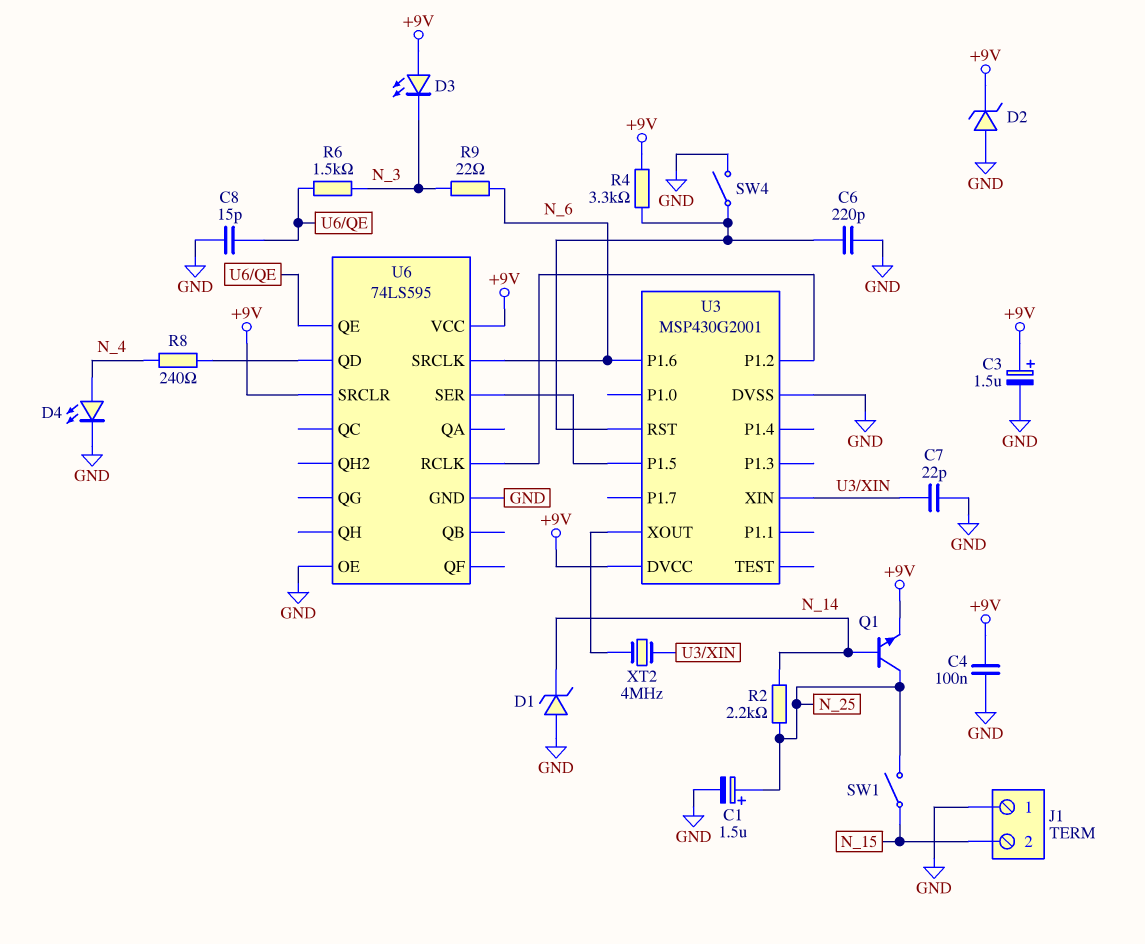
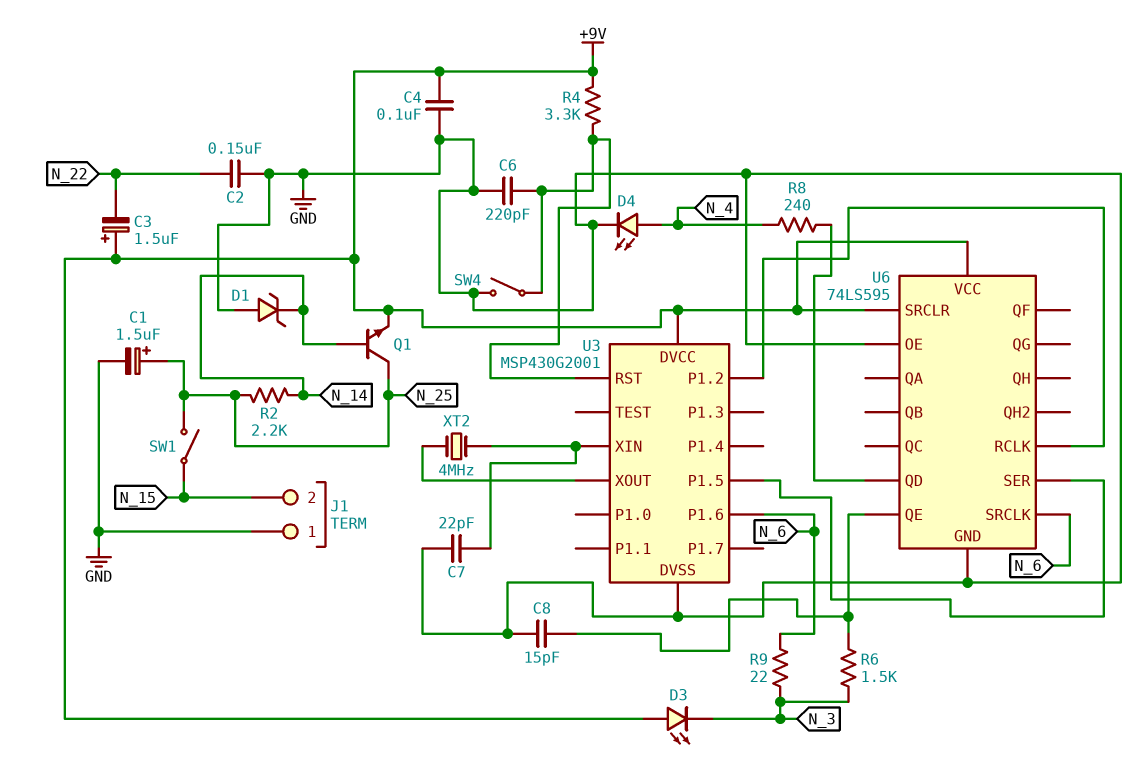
C2: none -> 150nF (GND, N_22)
C3: 1.5uF (plus +9V, minus GND) -> 1.5uF (plus +9V, minus N_22)
D2: zener (A GND, K +9V) -> none

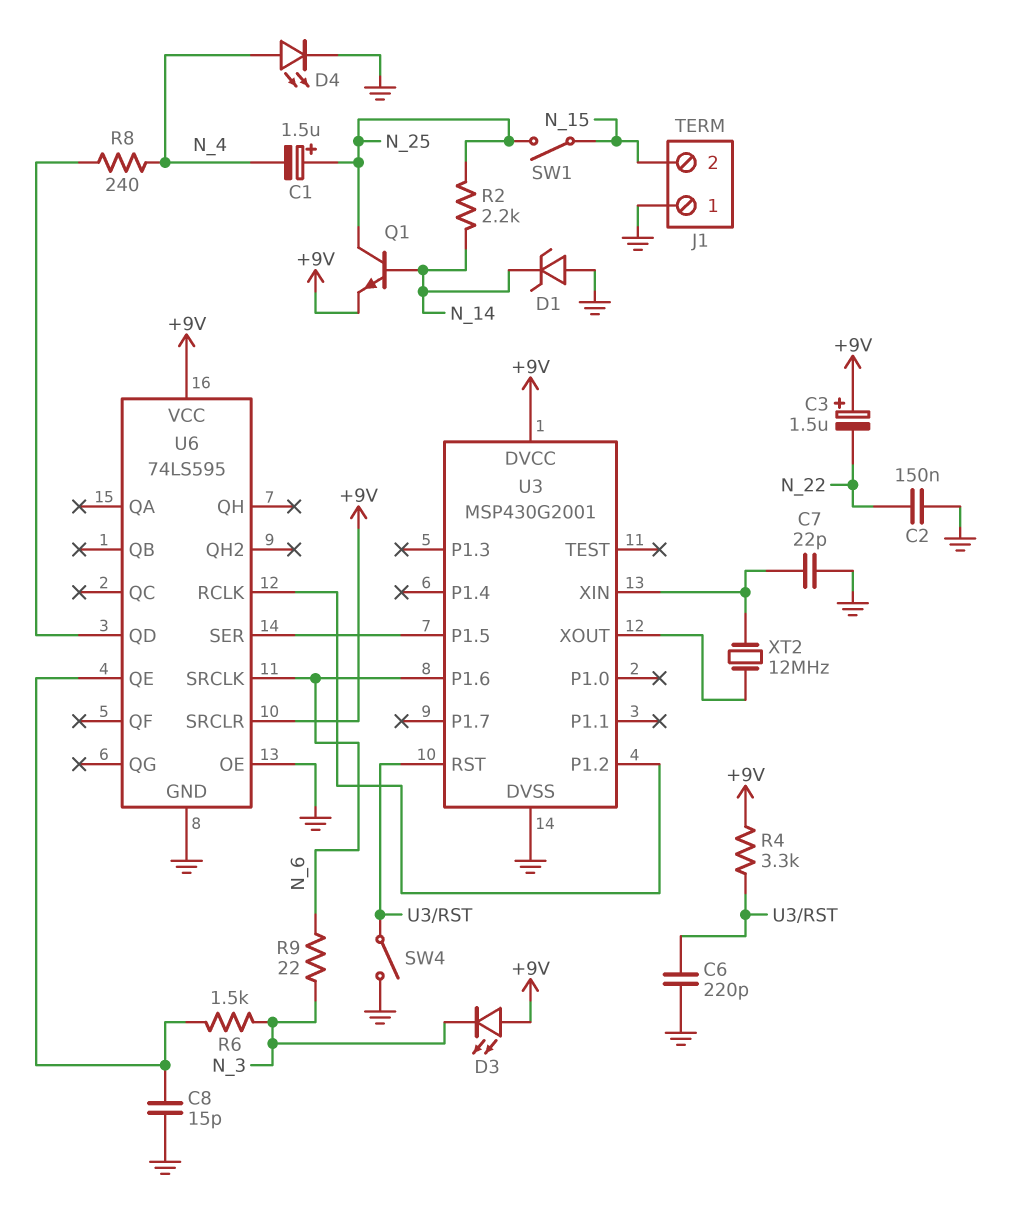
C1: 1.5uF (plus N_25, minus GND) -> 1.5uF (plus N_25, minus N_4)
C4: 100nF (+9V, GND) -> none
XT2: 4MHz (U3/XIN, U3/XOUT) -> 12MHz (U3/XIN, U3/XOUT)

